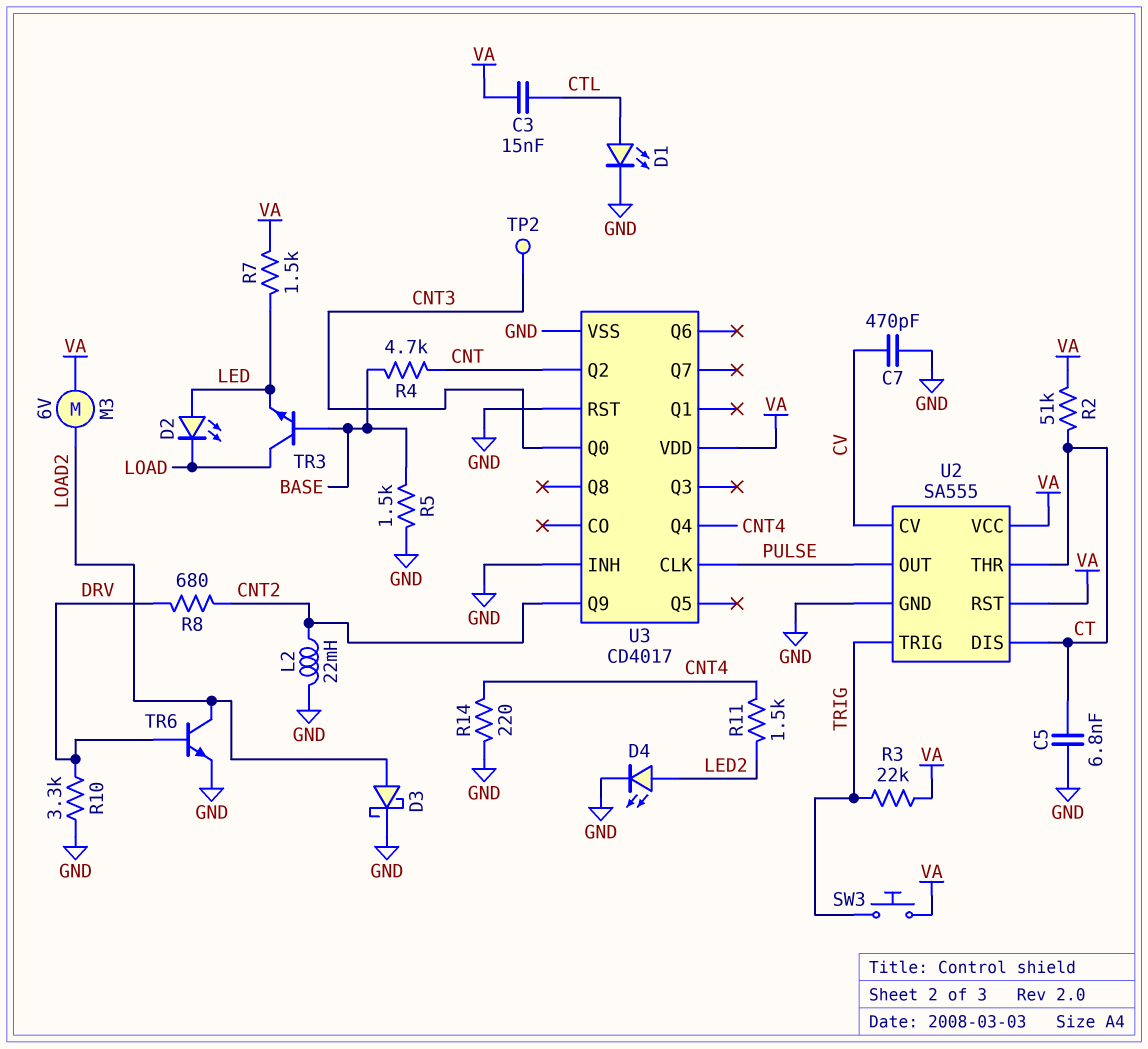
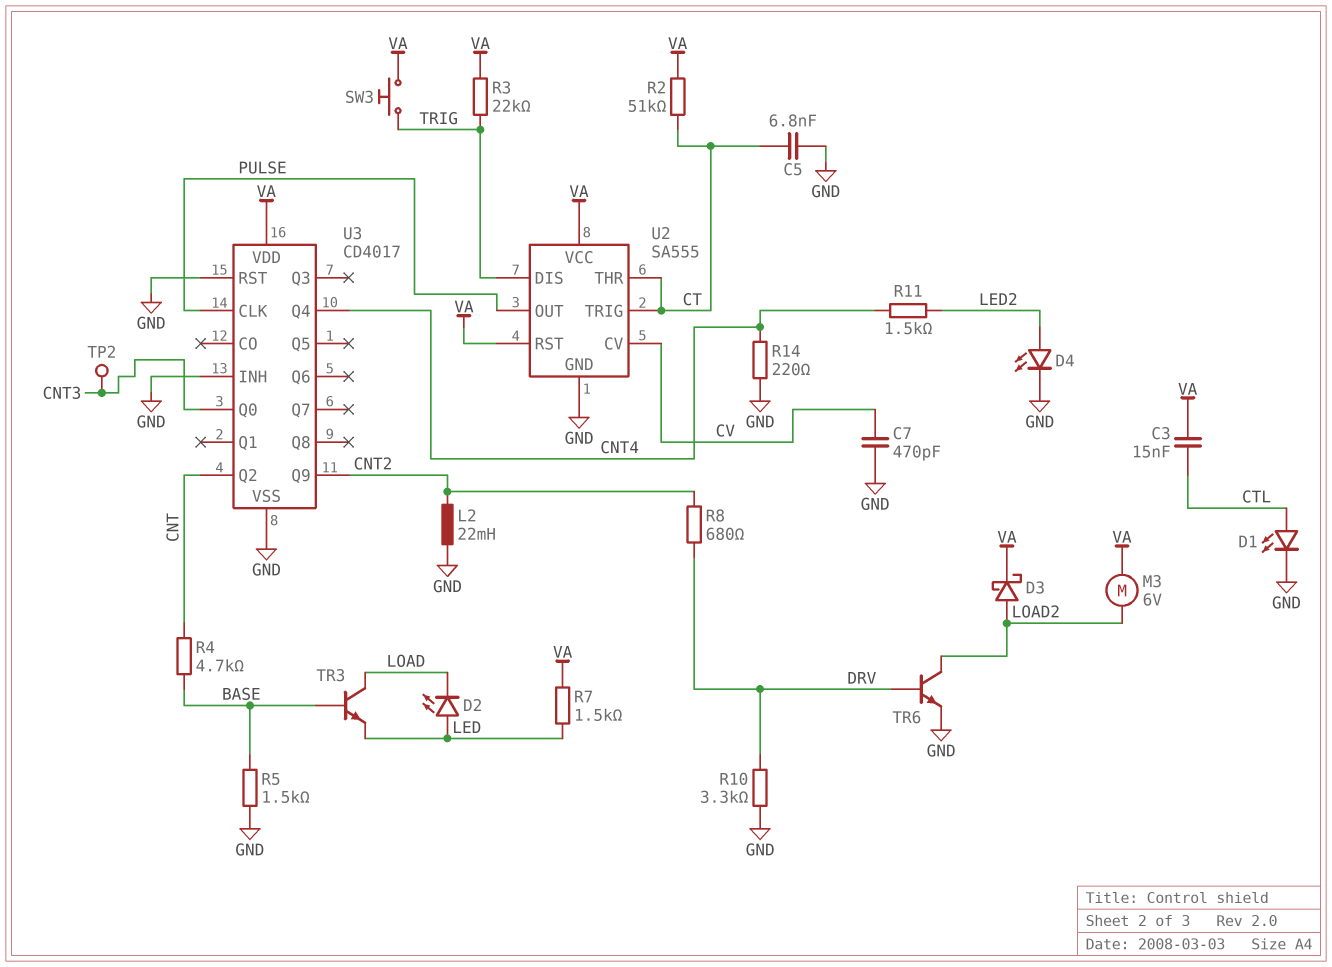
D3: schottky (A LOAD2, K GND) -> schottky (A LOAD2, K VA)
U2 pin DIS: CT -> TRIG
U2 pin TRIG: TRIG -> CT

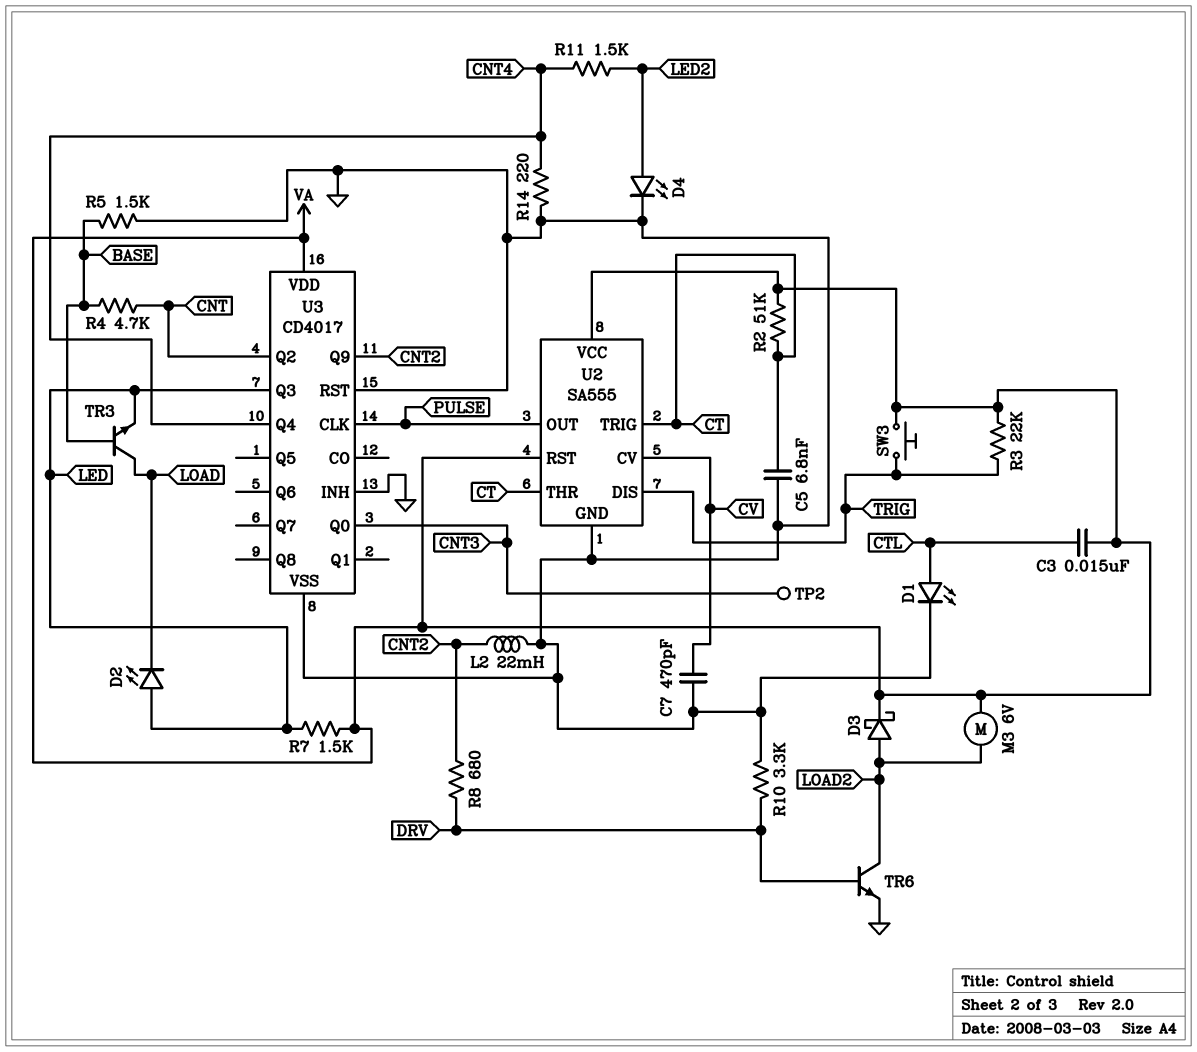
U3 pin Q3: none -> LED

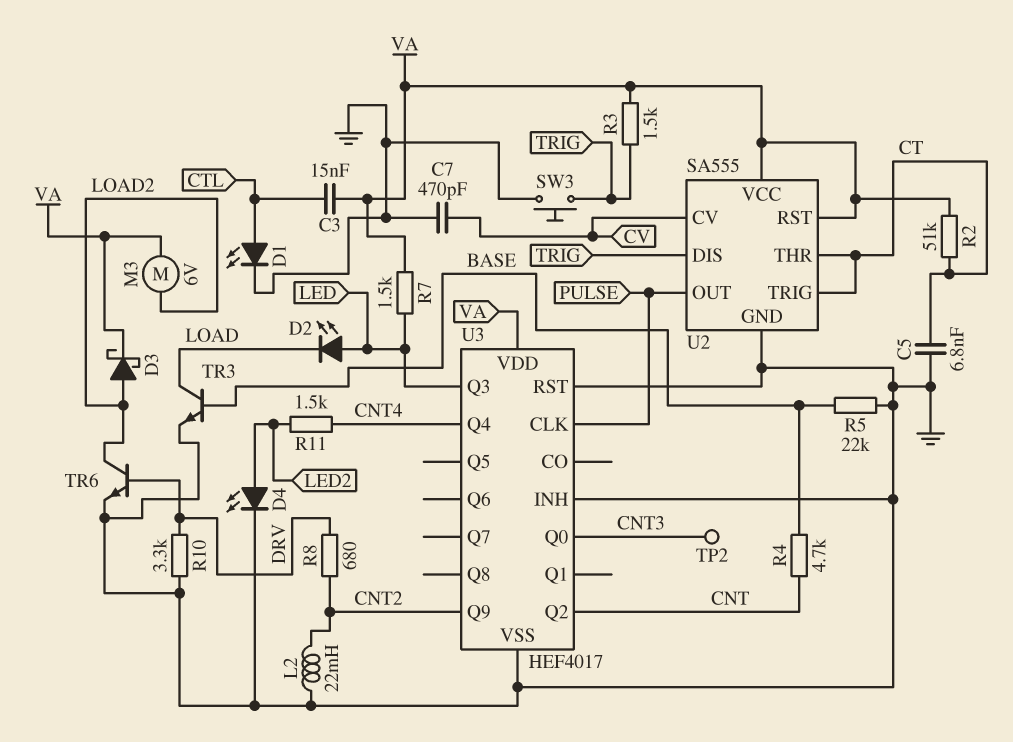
R3: 22k (TRIG, VA) -> 1.5k (TRIG, VA)
R5: 1.5k (BASE, GND) -> 22k (BASE, GND)
R14: 220 (CNT4, GND) -> none
SW3: button (TRIG, VA) -> button (GND, TRIG)
TR3: NPN (B BASE, C LOAD, E LED) -> NPN (B BASE, C LOAD, E GND)
U3: CD4017 -> HEF4017

